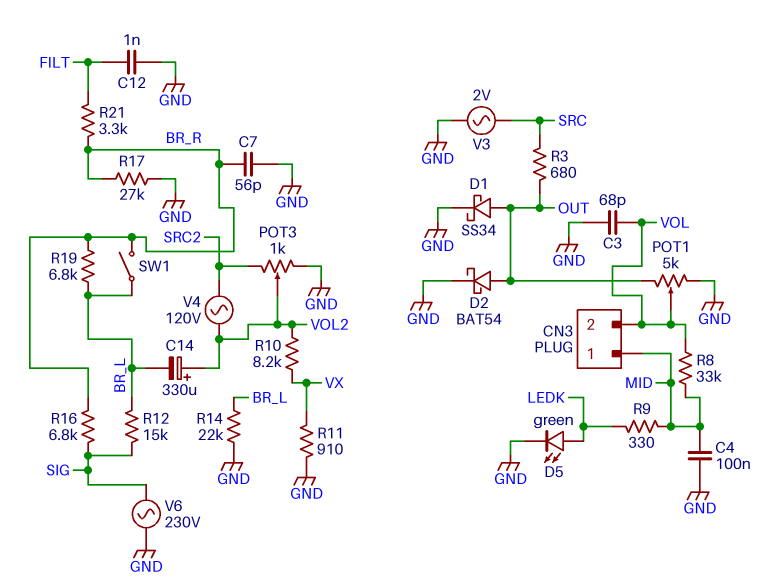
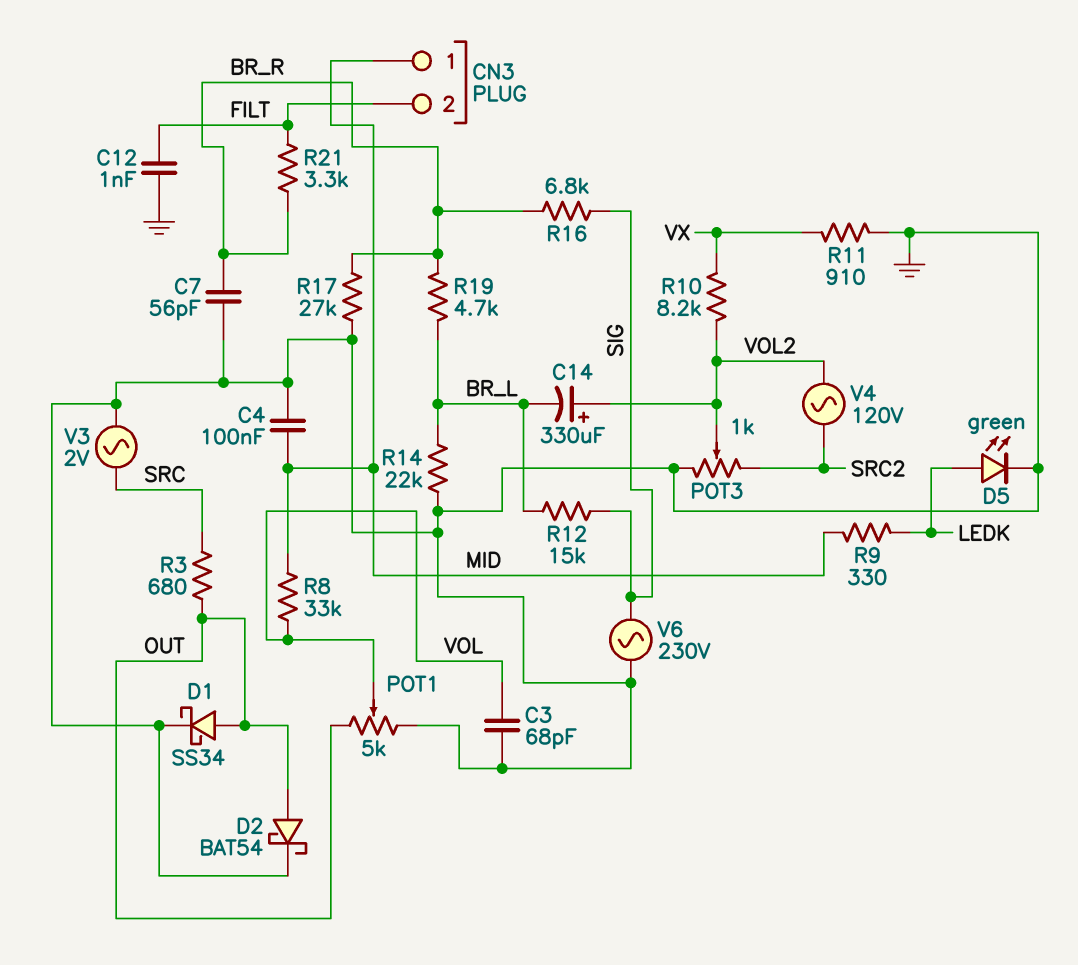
CN3 pin 2: VOL -> FILT
R19: 6.8k (BR_L, BR_R) -> 4.7k (BR_L, BR_R)
SW1: switch (BR_L, BR_R) -> none

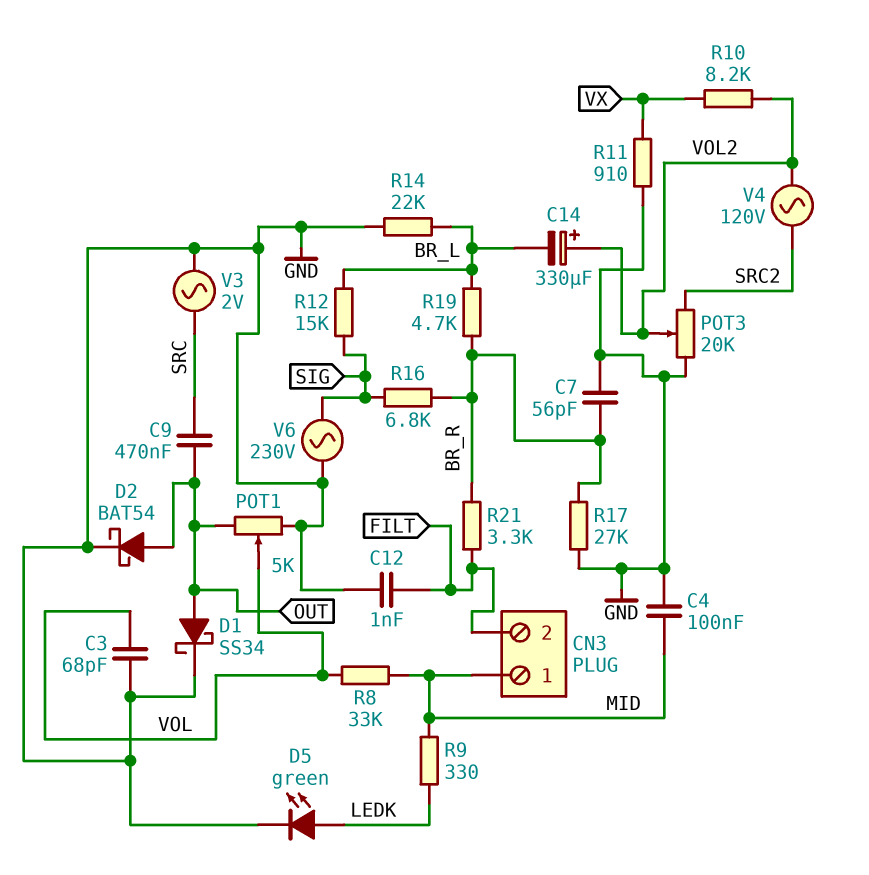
C9: none -> 470nF (OUT, SRC)
POT3: 1k (GND, SRC2, wiper VOL2) -> 20k (GND, SRC2, wiper VOL2)
R3: 680 (OUT, SRC) -> none

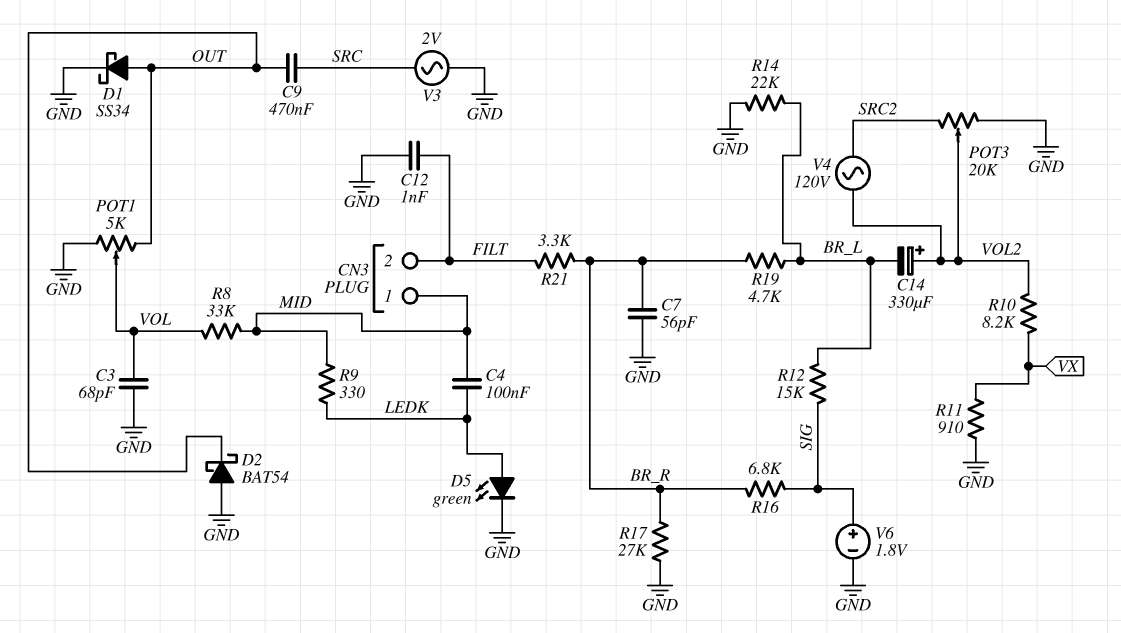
C4: 100nF (GND, MID) -> 100nF (LEDK, MID)
D2: schottky BAT54 (A OUT, K GND) -> schottky BAT54 (A GND, K OUT)
V6: AC 230V (GND, SIG) -> 1.8V (plus SIG, minus GND)

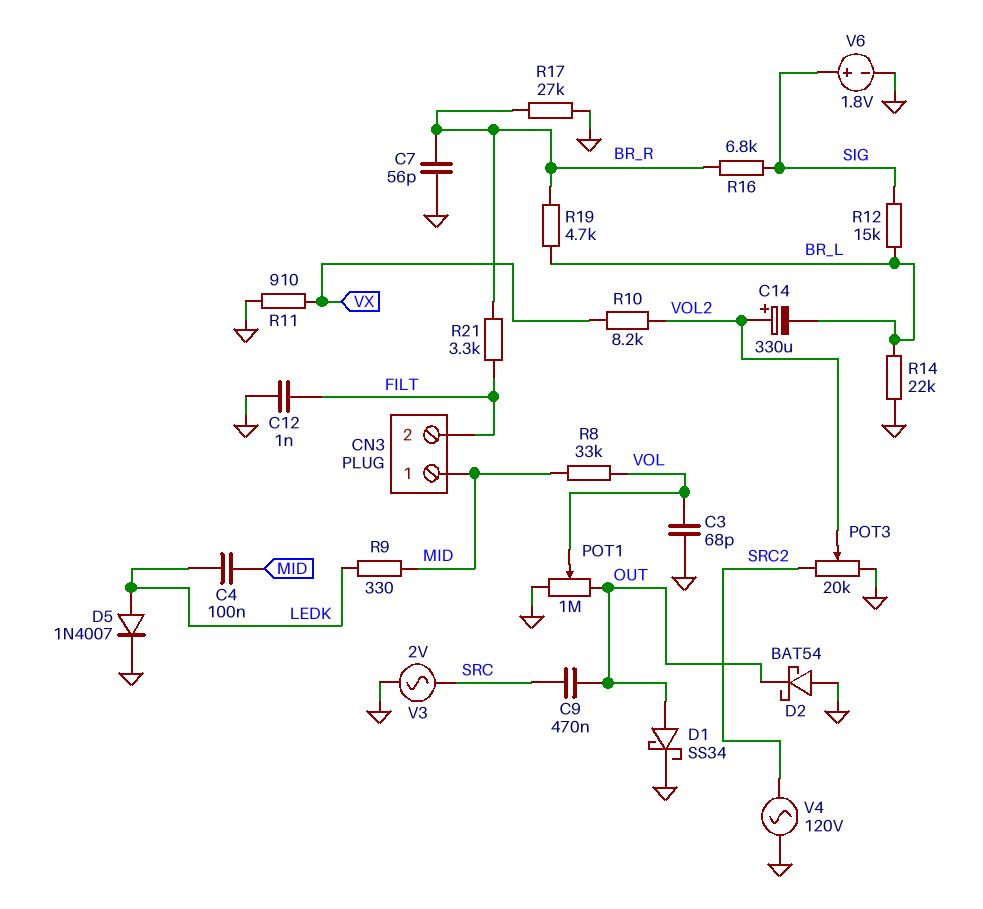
D5: LED green (A LEDK, K GND) -> diode 1N4007 (A LEDK, K GND)
POT1: 5k (GND, OUT, wiper VOL) -> 1M (GND, OUT, wiper VOL)
V4: AC 120V (SRC2, VOL2) -> AC 120V (GND, SRC2)

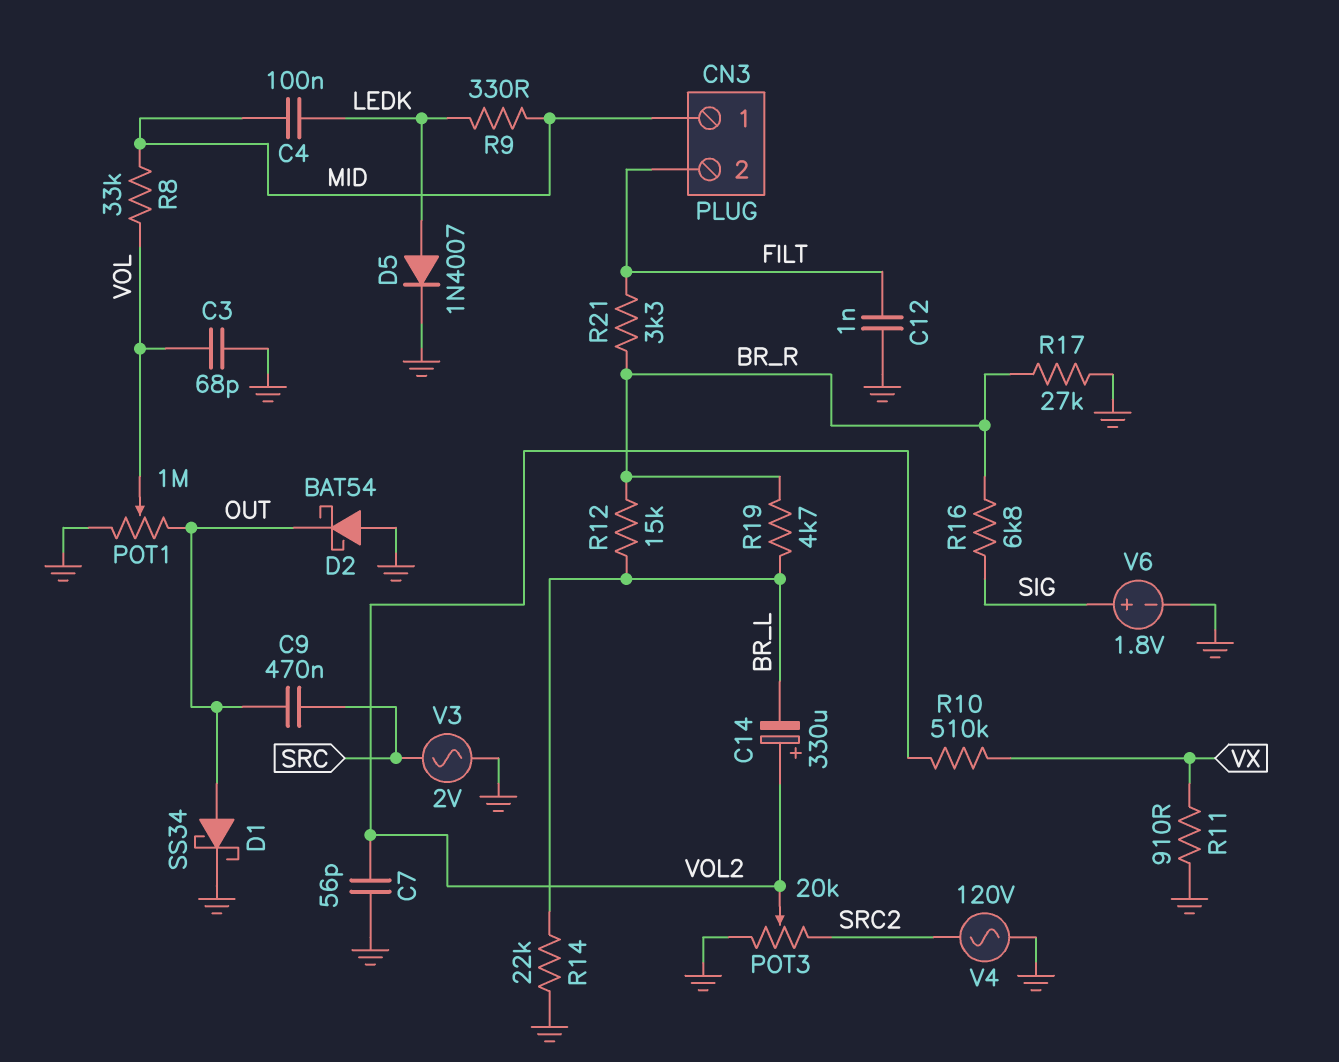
C7: 56pF (BR_R, GND) -> 56pF (GND, VOL2)
R10: 8.2k (VOL2, VX) -> 510k (VOL2, VX)
R12: 15k (BR_L, SIG) -> 15k (BR_L, BR_R)

